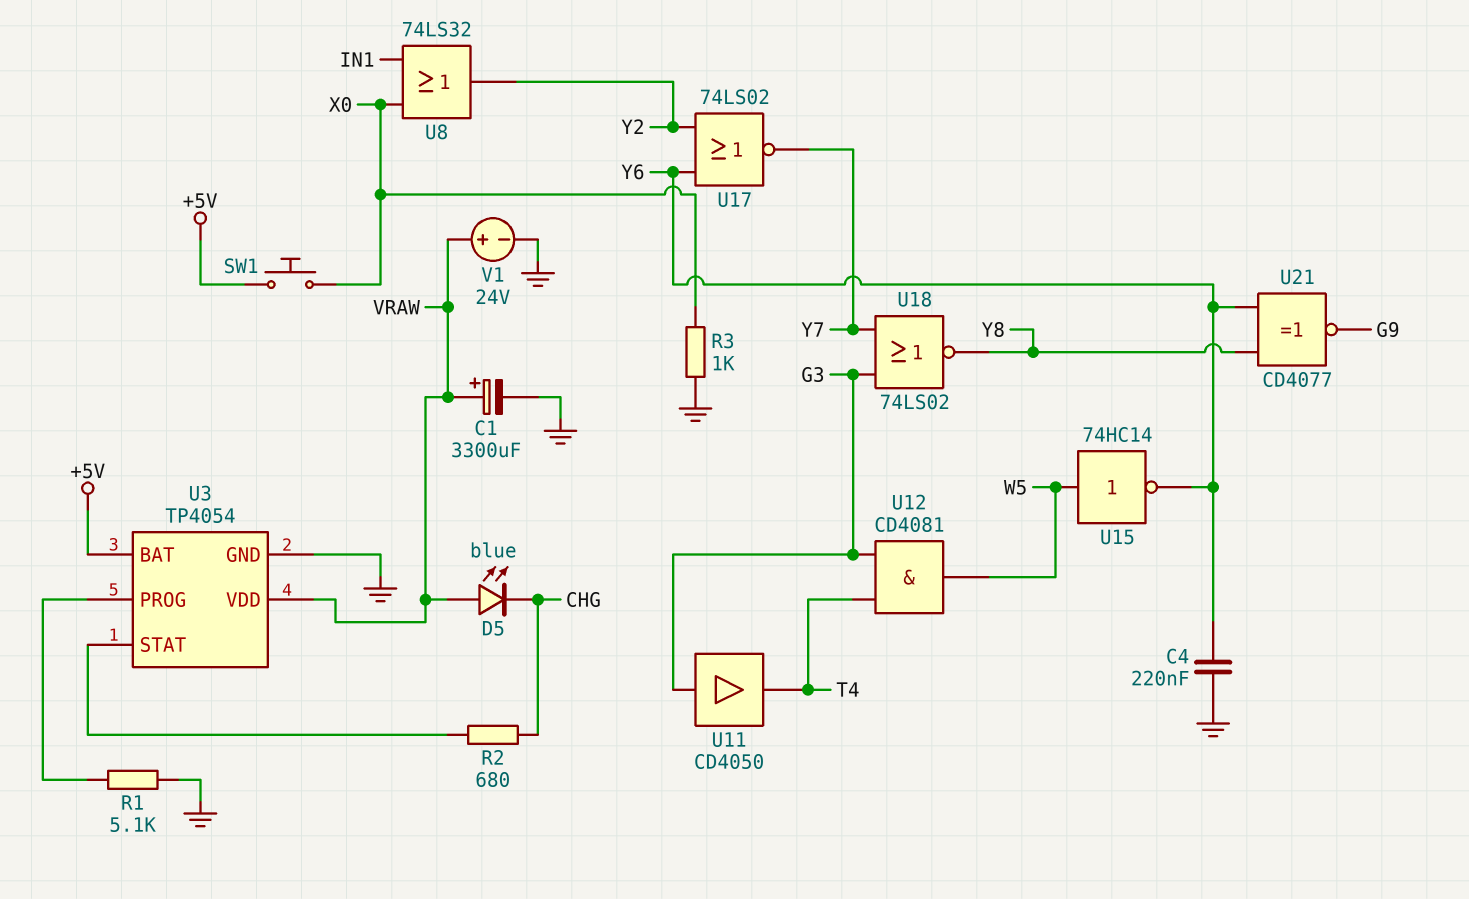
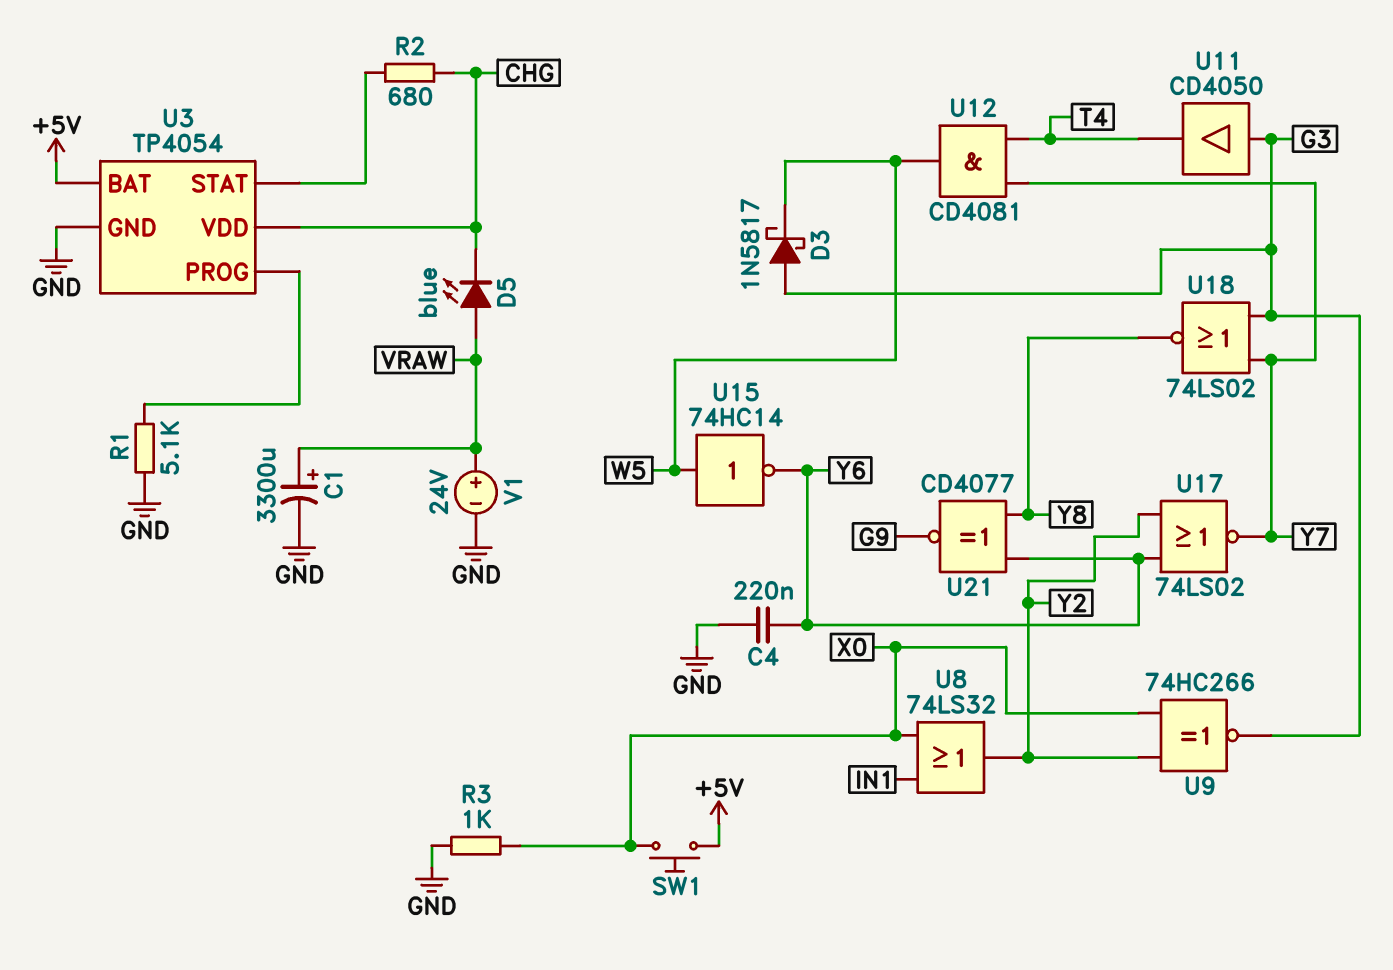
D3: none -> schottky 1N5817 (A G3, K W5)
U3 pin VDD: VRAW -> CHG
U9: none -> XNOR 74HC266 (in X0, in Y2, out G3)
U12: AND CD4081 (in G3, in T4, out W5) -> AND CD4081 (in T4, in Y7, out W5)

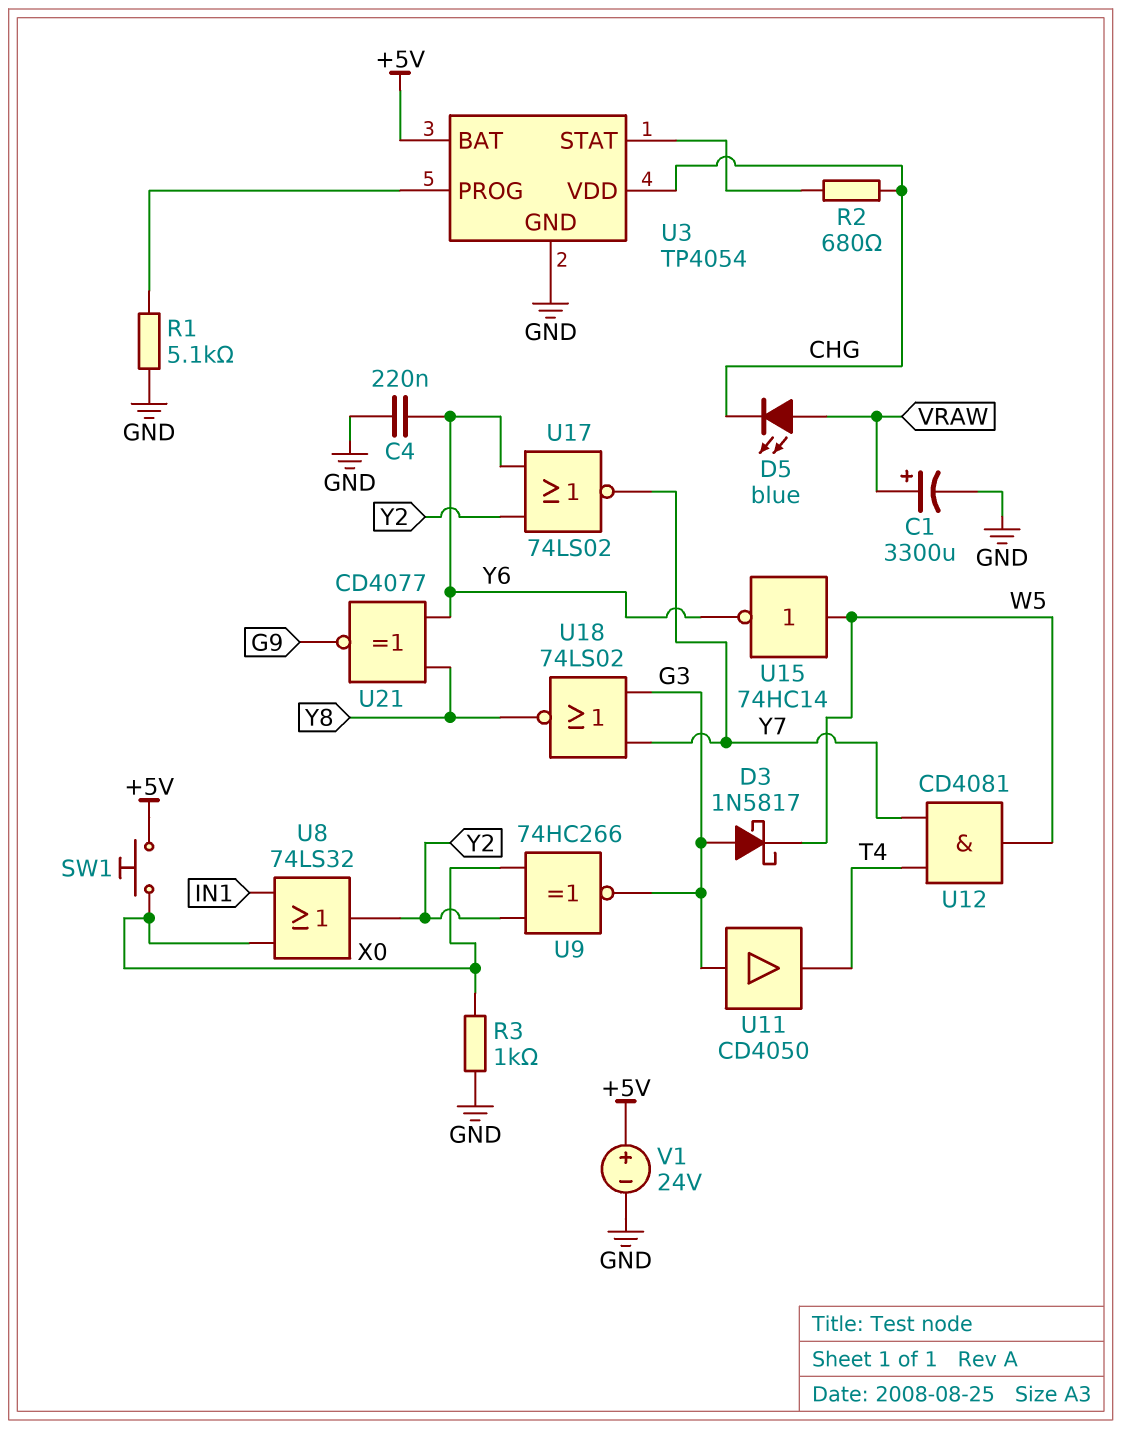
V1: 24V (plus VRAW, minus GND) -> 24V (plus +5V, minus GND)

